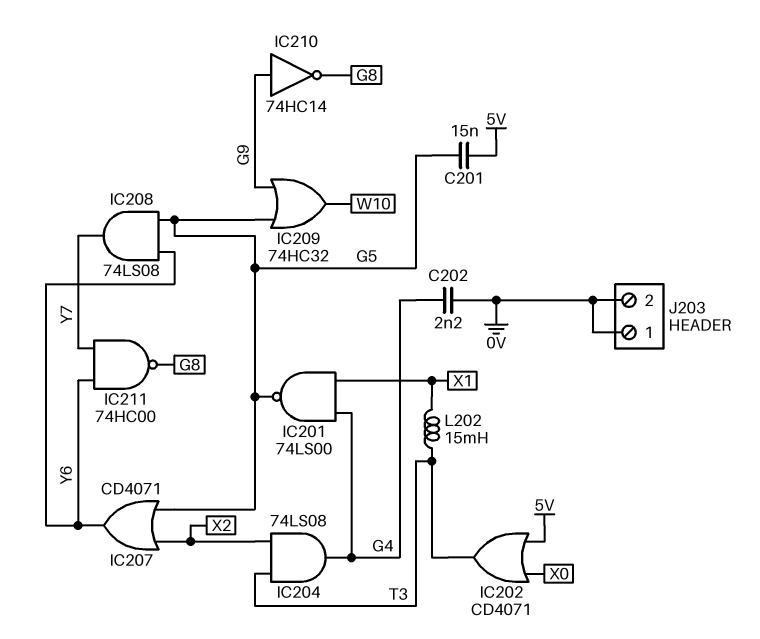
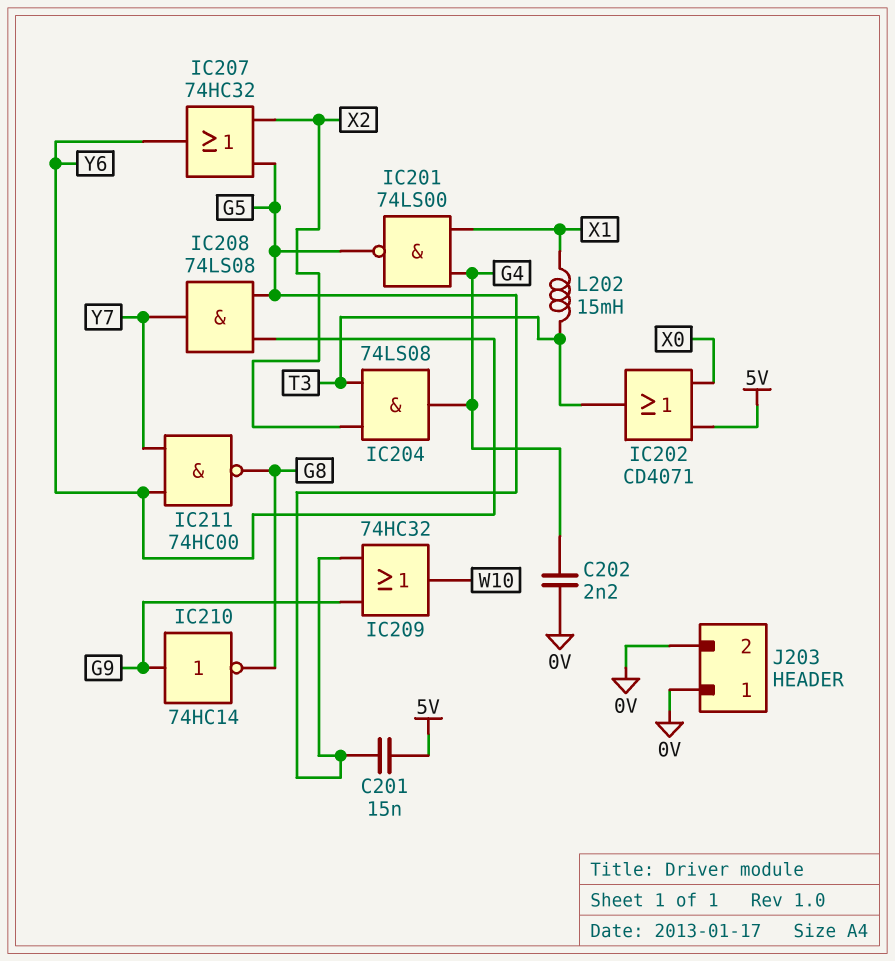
IC207: OR CD4071 (in G5, in X2, out Y6) -> OR 74HC32 (in G5, in X2, out Y6)

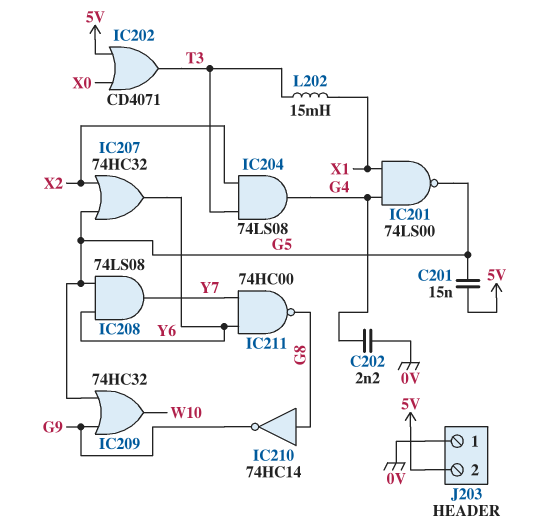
IC210: NOT 74HC14 (in G9, out G8) -> NOT 74HC14 (in G8, out G9)
J203 pin 2: 0V -> 5V

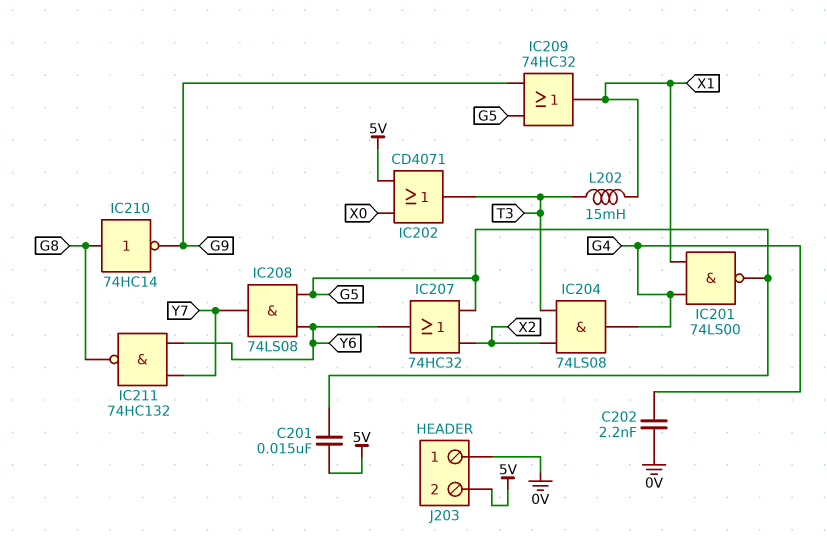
IC209: OR 74HC32 (in G5, in G9, out W10) -> OR 74HC32 (in G5, in G9, out X1)
IC211: NAND 74HC00 (in Y6, in Y7, out G8) -> NAND 74HC132 (in Y6, in Y7, out G8)

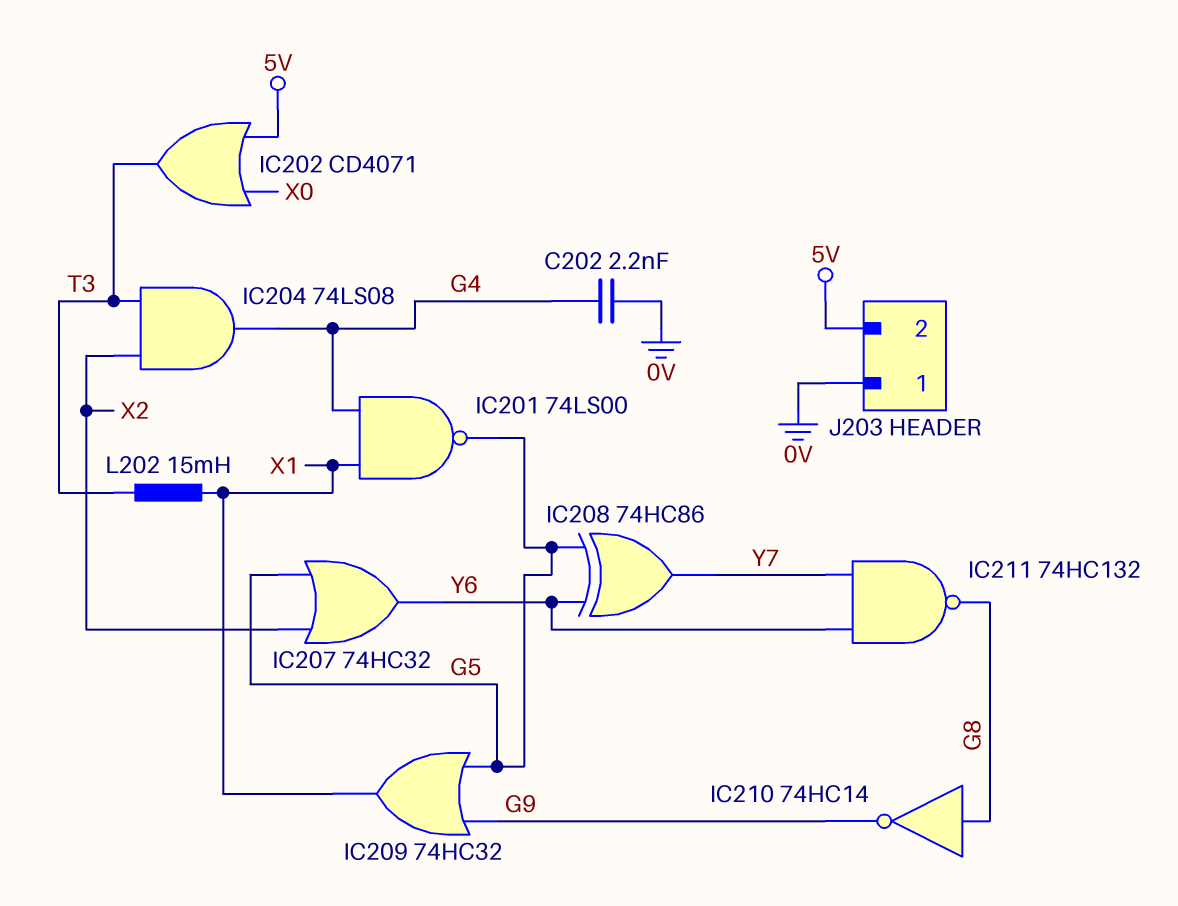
C201: 15nF (5V, G5) -> none
IC208: AND 74LS08 (in G5, in Y6, out Y7) -> XOR 74HC86 (in G5, in Y6, out Y7)

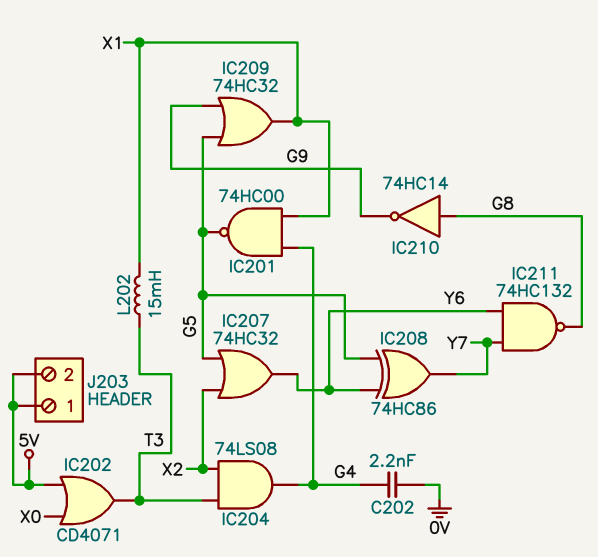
IC201: NAND 74LS00 (in G4, in X1, out G5) -> NAND 74HC00 (in G4, in X1, out G5)
J203 pin 1: 0V -> 5V

